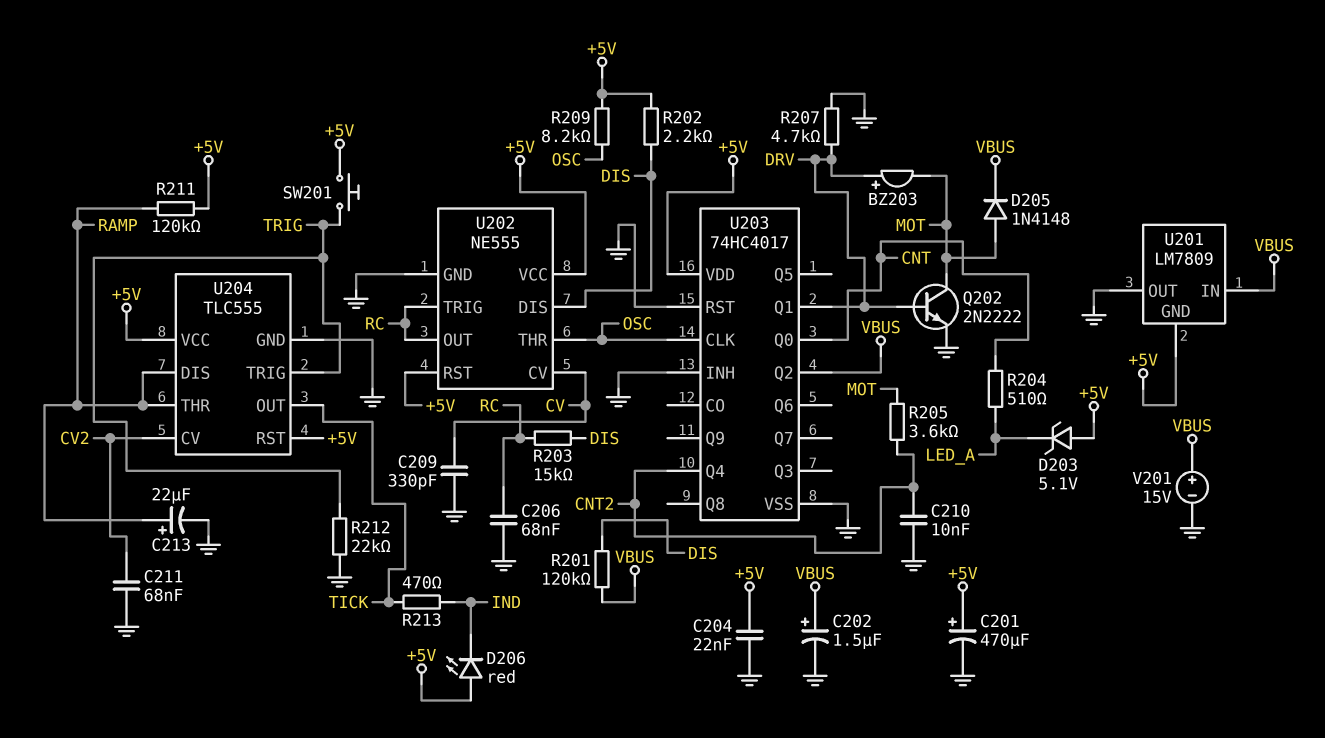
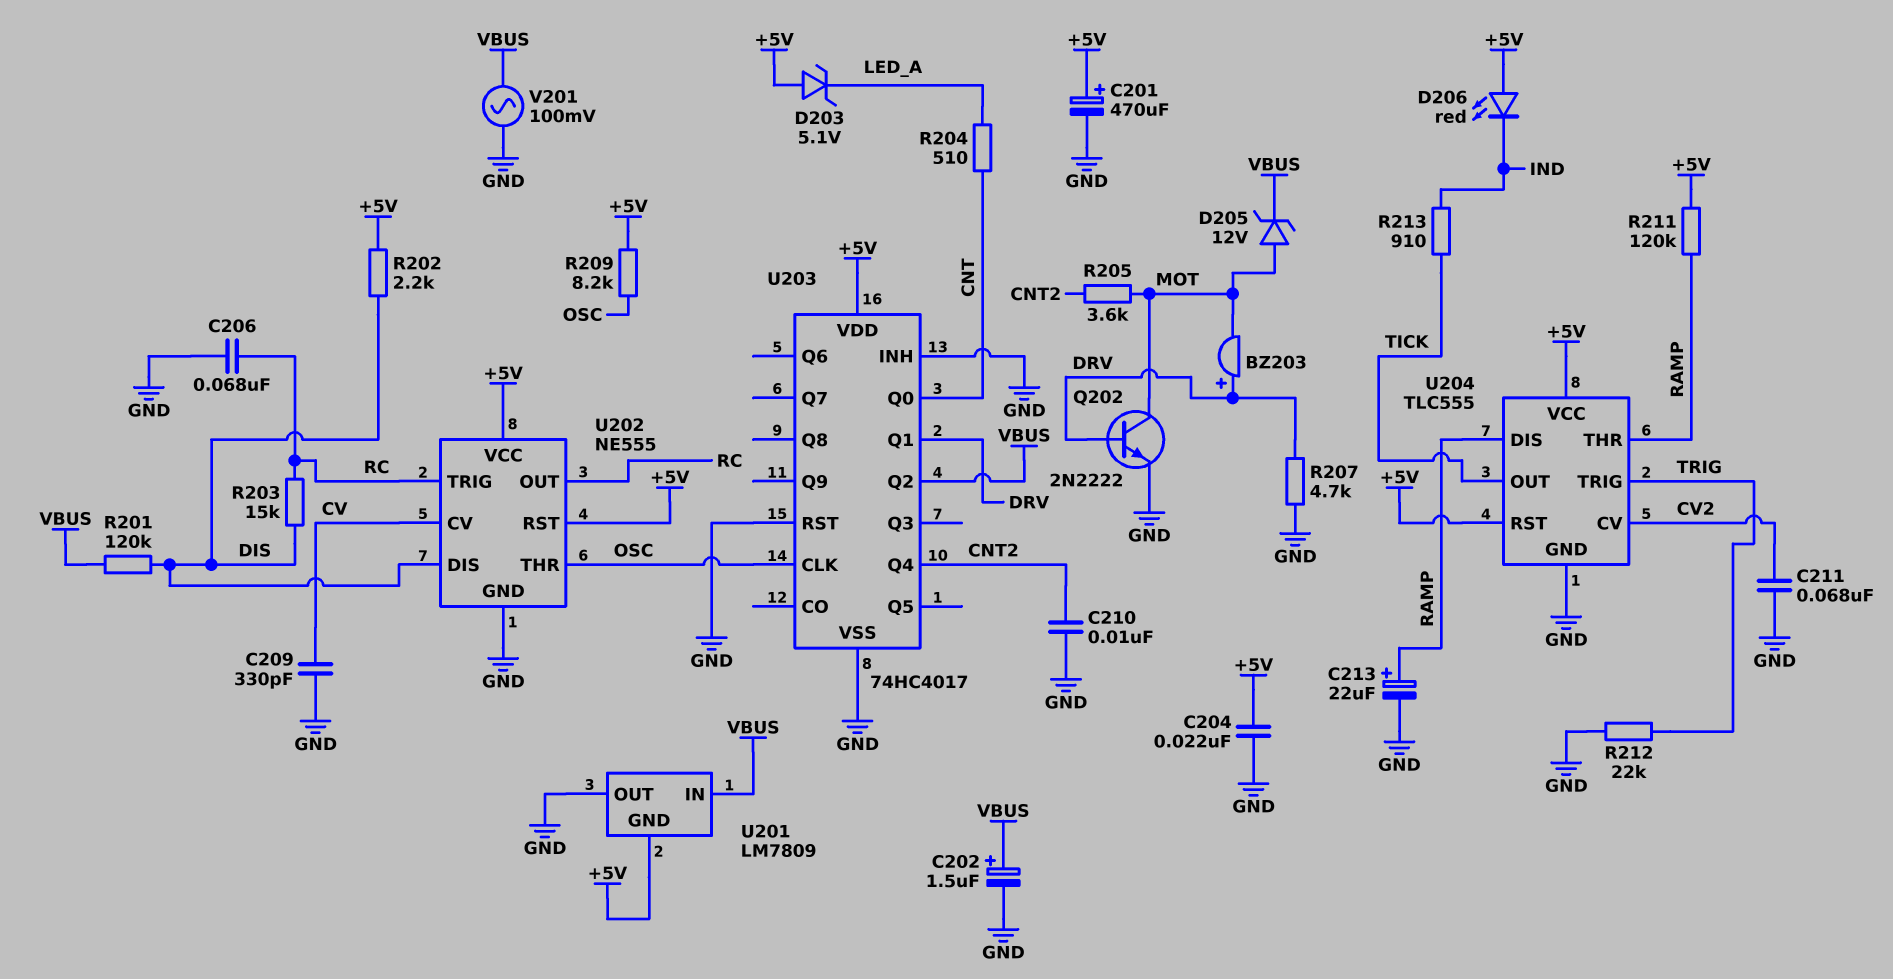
D205: diode 1N4148 (A MOT, K VBUS) -> zener 12V (A MOT, K VBUS)
R213: 470 (IND, TICK) -> 910 (IND, TICK)
SW201: button (+5V, TRIG) -> none
V201: 15V (plus VBUS, minus GND) -> AC 100mV (GND, VBUS)

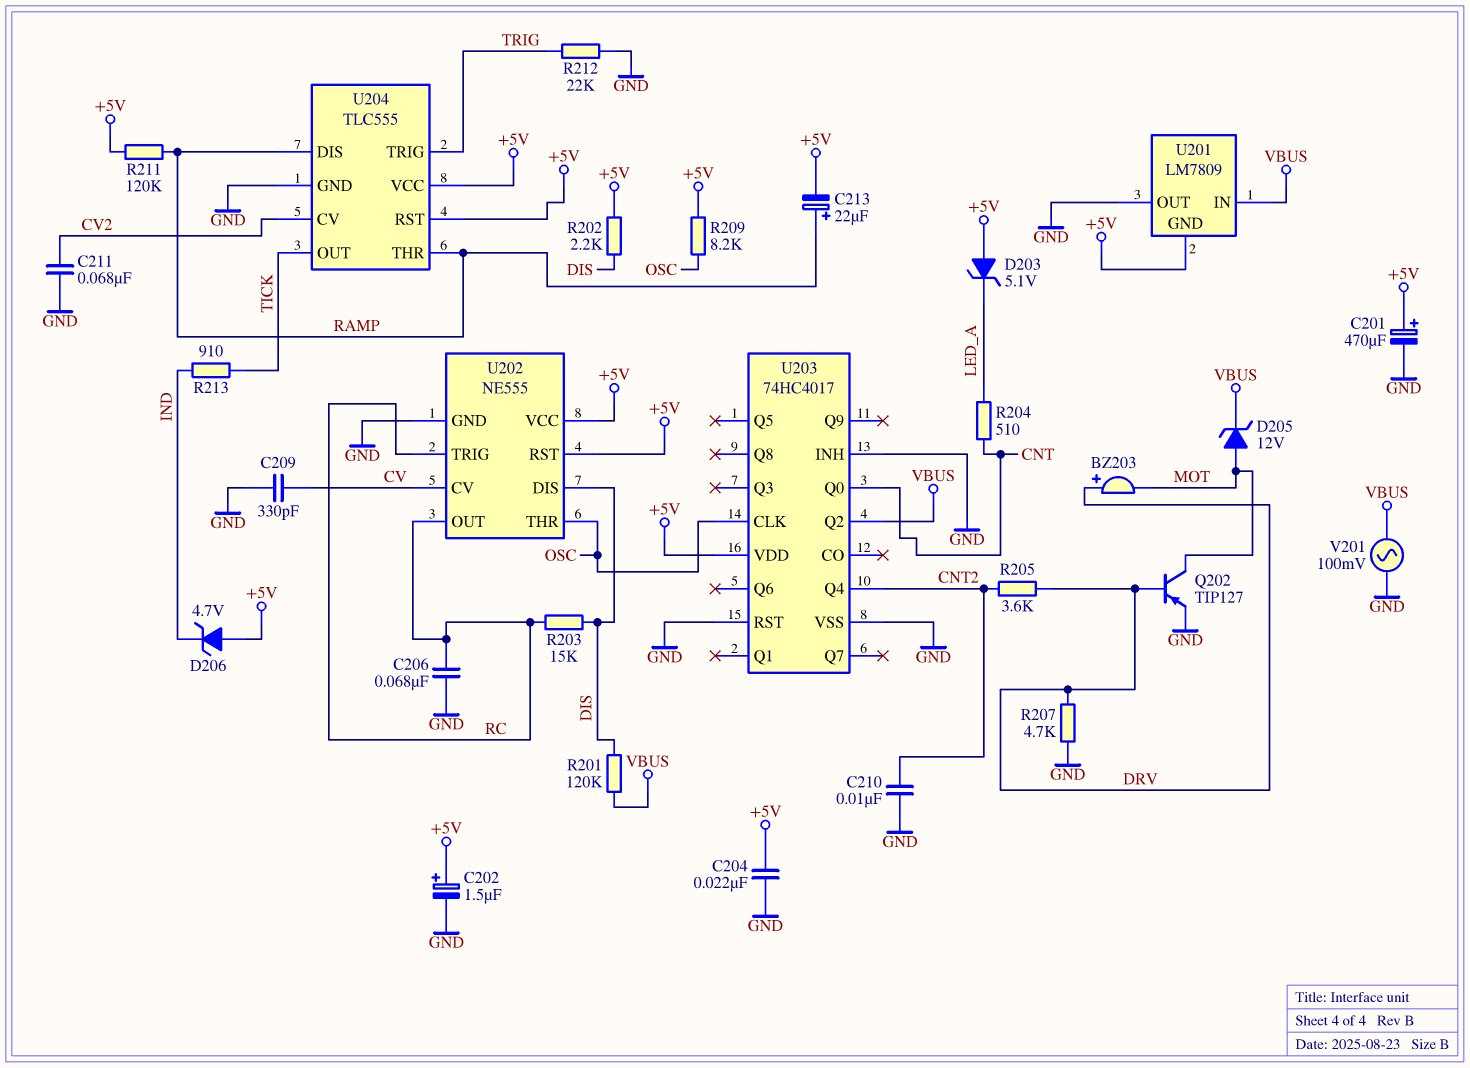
C202: 1.5uF (plus VBUS, minus GND) -> 1.5uF (plus +5V, minus GND)
C213: 22uF (plus RAMP, minus GND) -> 22uF (plus RAMP, minus +5V)
D206: LED red (A +5V, K IND) -> zener 4.7V (A +5V, K IND)
Q202: NPN 2N2222 (B DRV, C MOT, E GND) -> PNP TIP127 (B DRV, C MOT, E GND)
R205: 3.6k (CNT2, MOT) -> 3.6k (CNT2, DRV)
U203 pin Q1: DRV -> none

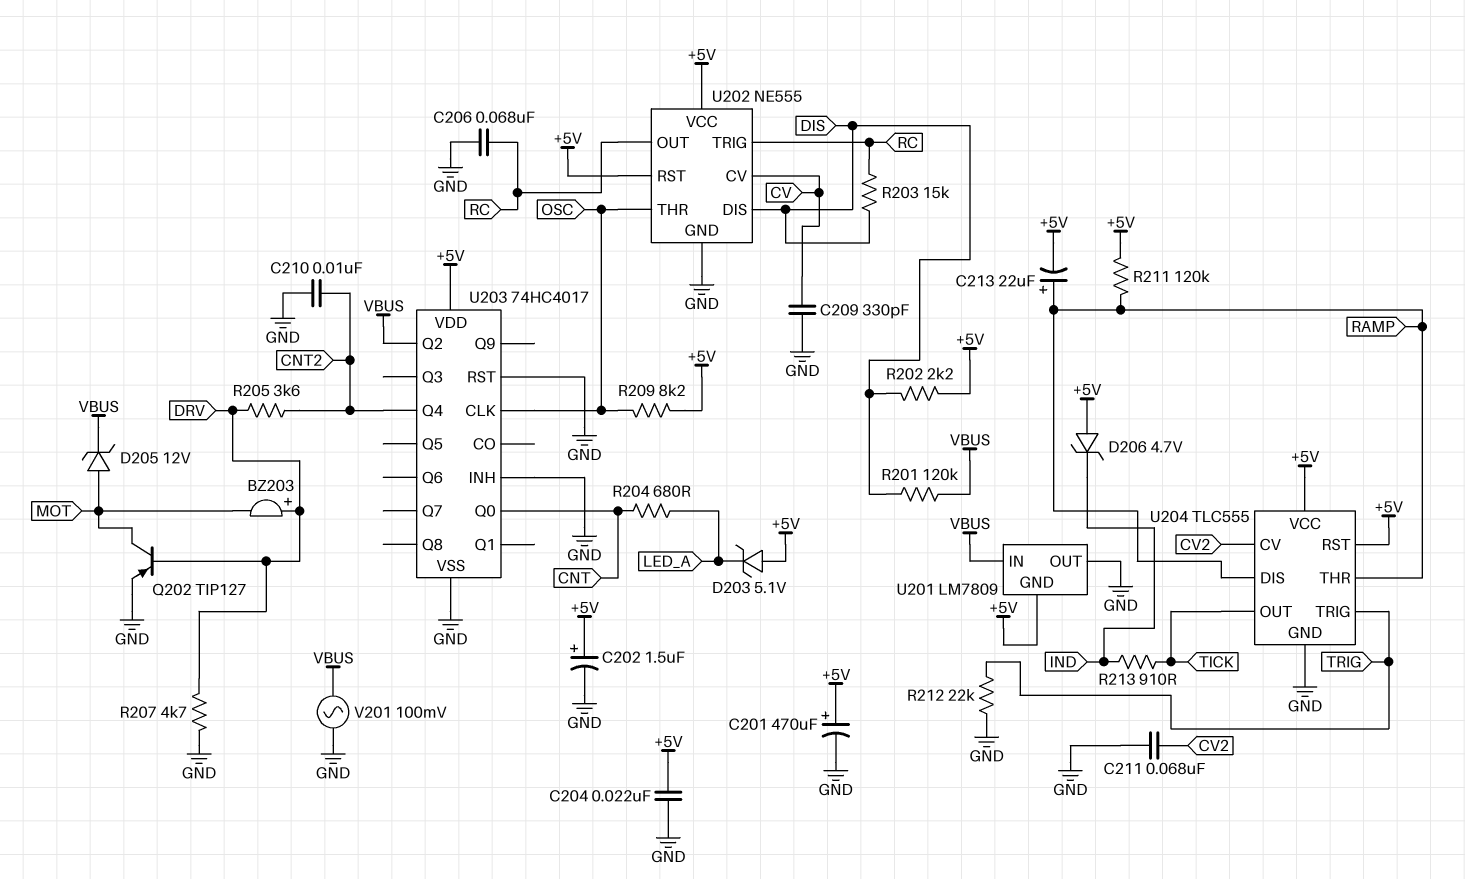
R204: 510 (CNT, LED_A) -> 680 (CNT, LED_A)

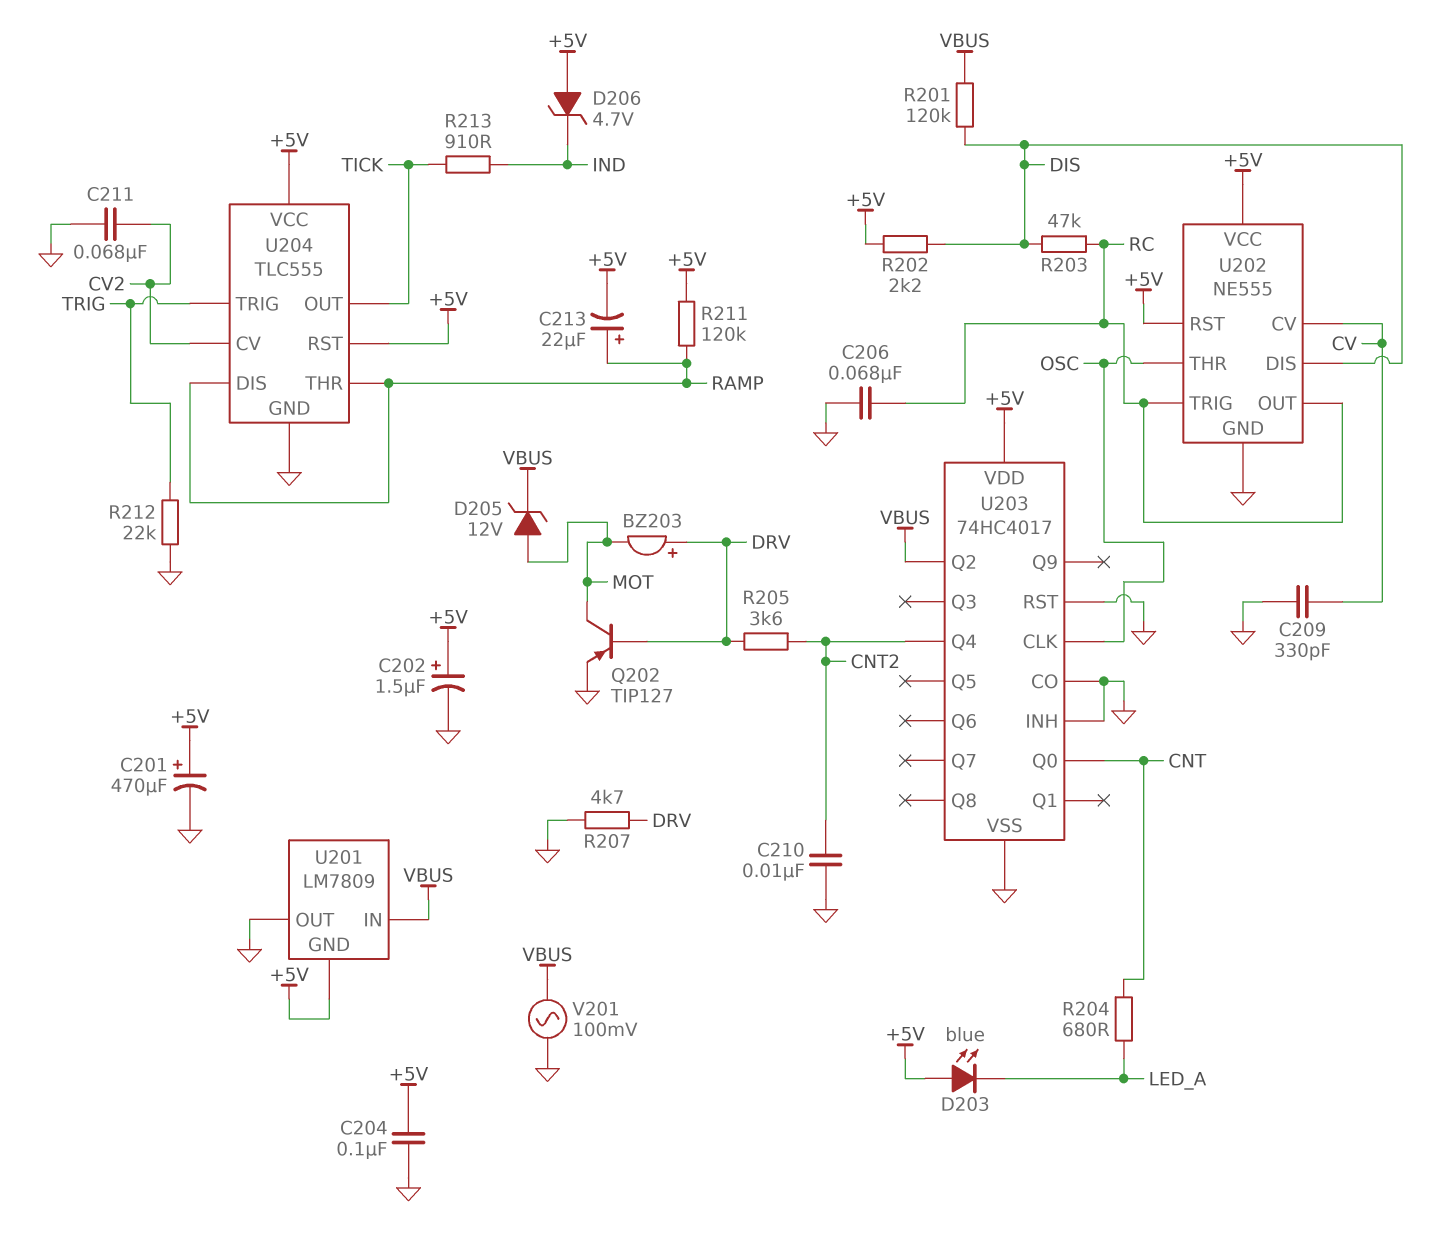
C204: 22nF (+5V, GND) -> 100nF (+5V, GND)
D203: zener 5.1V (A +5V, K LED_A) -> LED blue (A +5V, K LED_A)
R203: 15k (DIS, RC) -> 47k (DIS, RC)
R209: 8.2k (+5V, OSC) -> none
U203 pin CO: none -> GND

